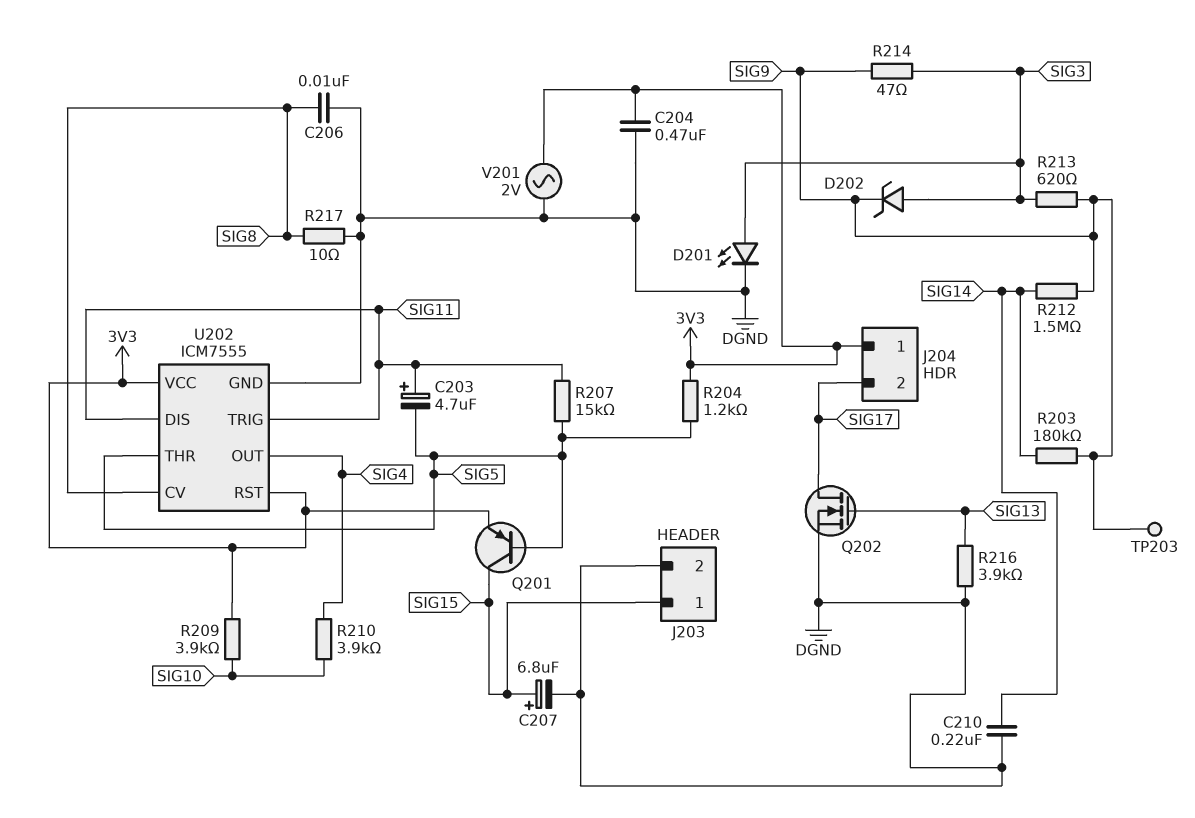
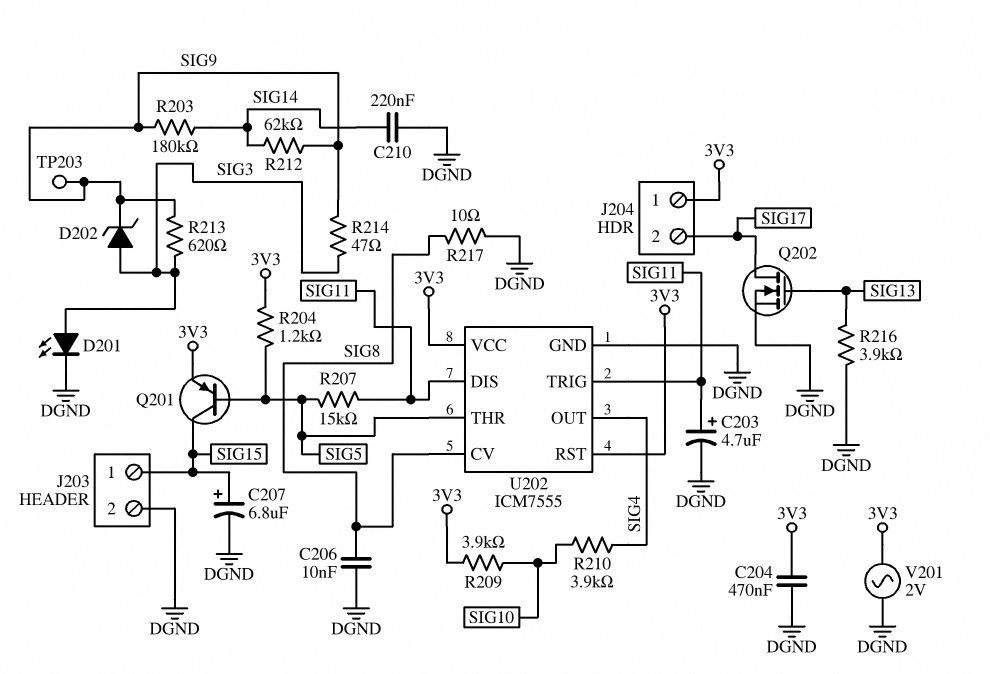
C203: 4.7uF (plus SIG11, minus SIG5) -> 4.7uF (plus SIG11, minus DGND)
R212: 1.5M (SIG9, SIG14) -> 62k (SIG9, SIG14)

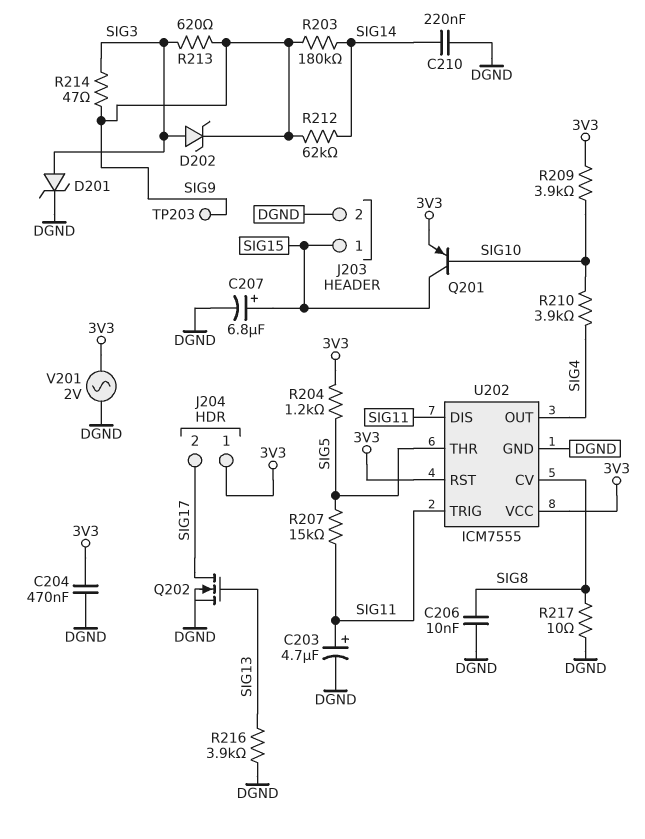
D201: LED (A SIG3, K DGND) -> zener (A SIG3, K DGND)
Q201: PNP (B SIG5, C SIG15, E 3V3) -> PNP (B SIG10, C SIG15, E 3V3)

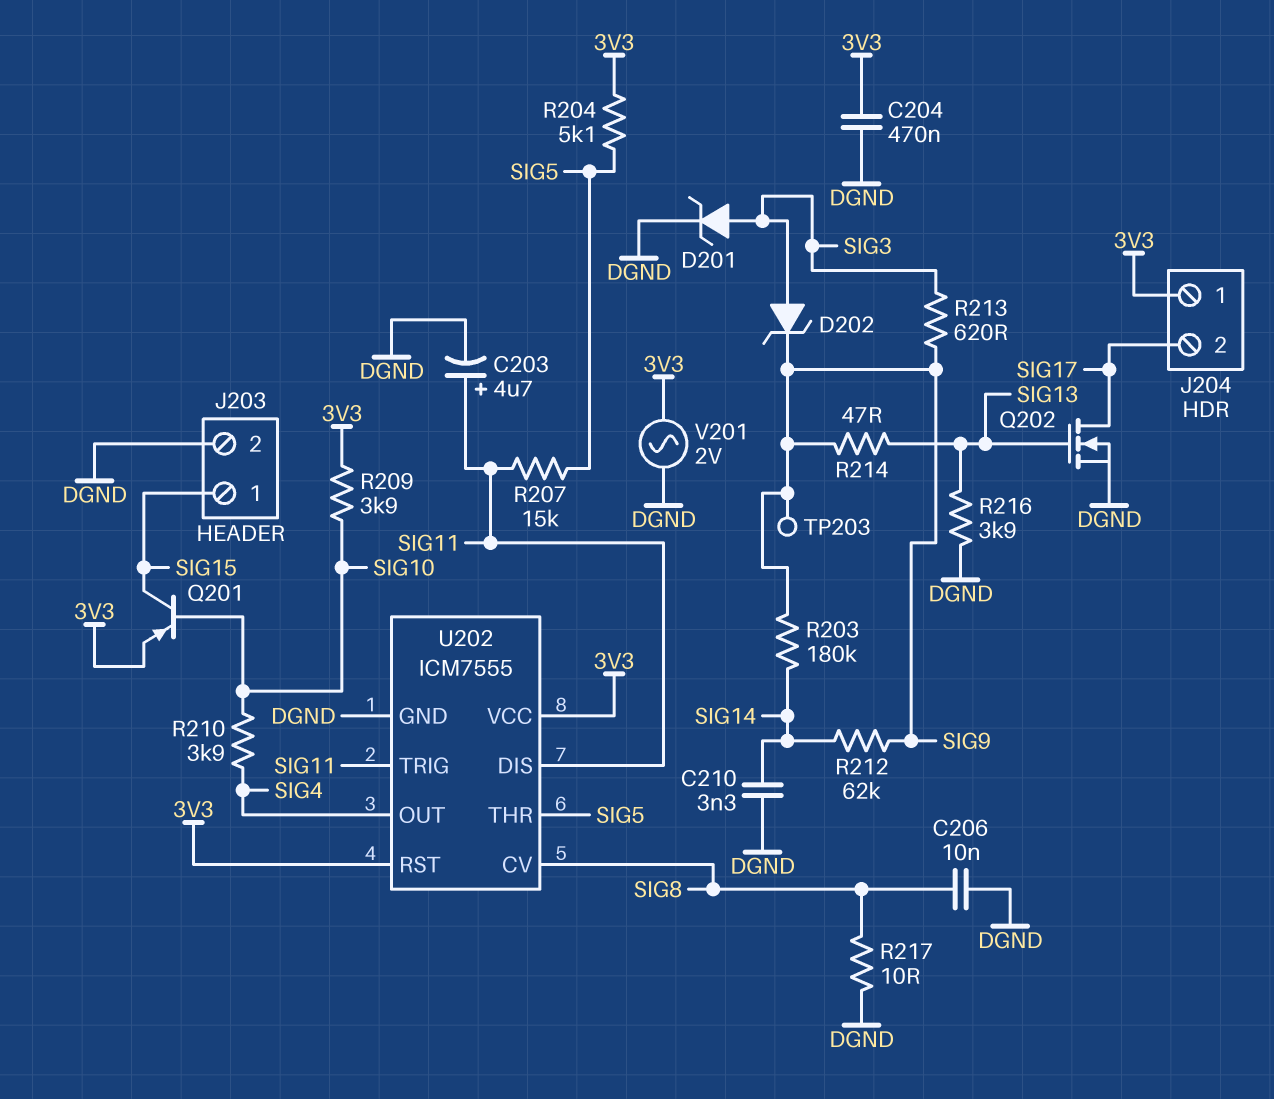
C207: 6.8uF (plus SIG15, minus DGND) -> none
C210: 220nF (DGND, SIG14) -> 3.3nF (DGND, SIG14)
R204: 1.2k (3V3, SIG5) -> 5.1k (3V3, SIG5)
R214: 47 (SIG3, SIG9) -> 47 (SIG9, SIG13)

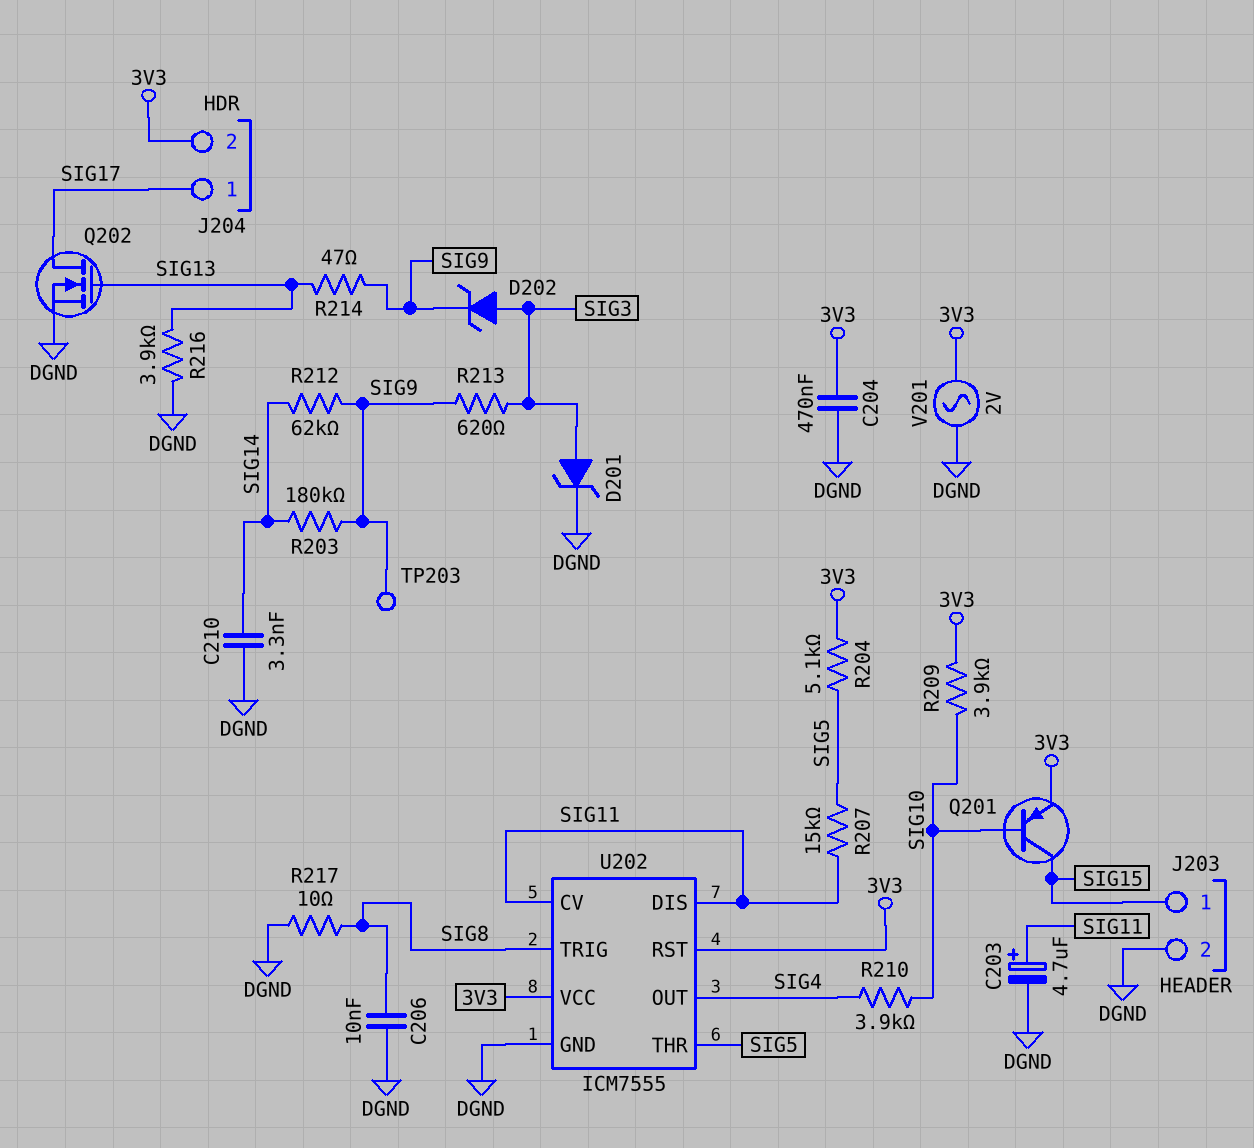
J204 pin 1: 3V3 -> SIG17
J204 pin 2: SIG17 -> 3V3
U202 pin CV: SIG8 -> SIG11
U202 pin TRIG: SIG11 -> SIG8

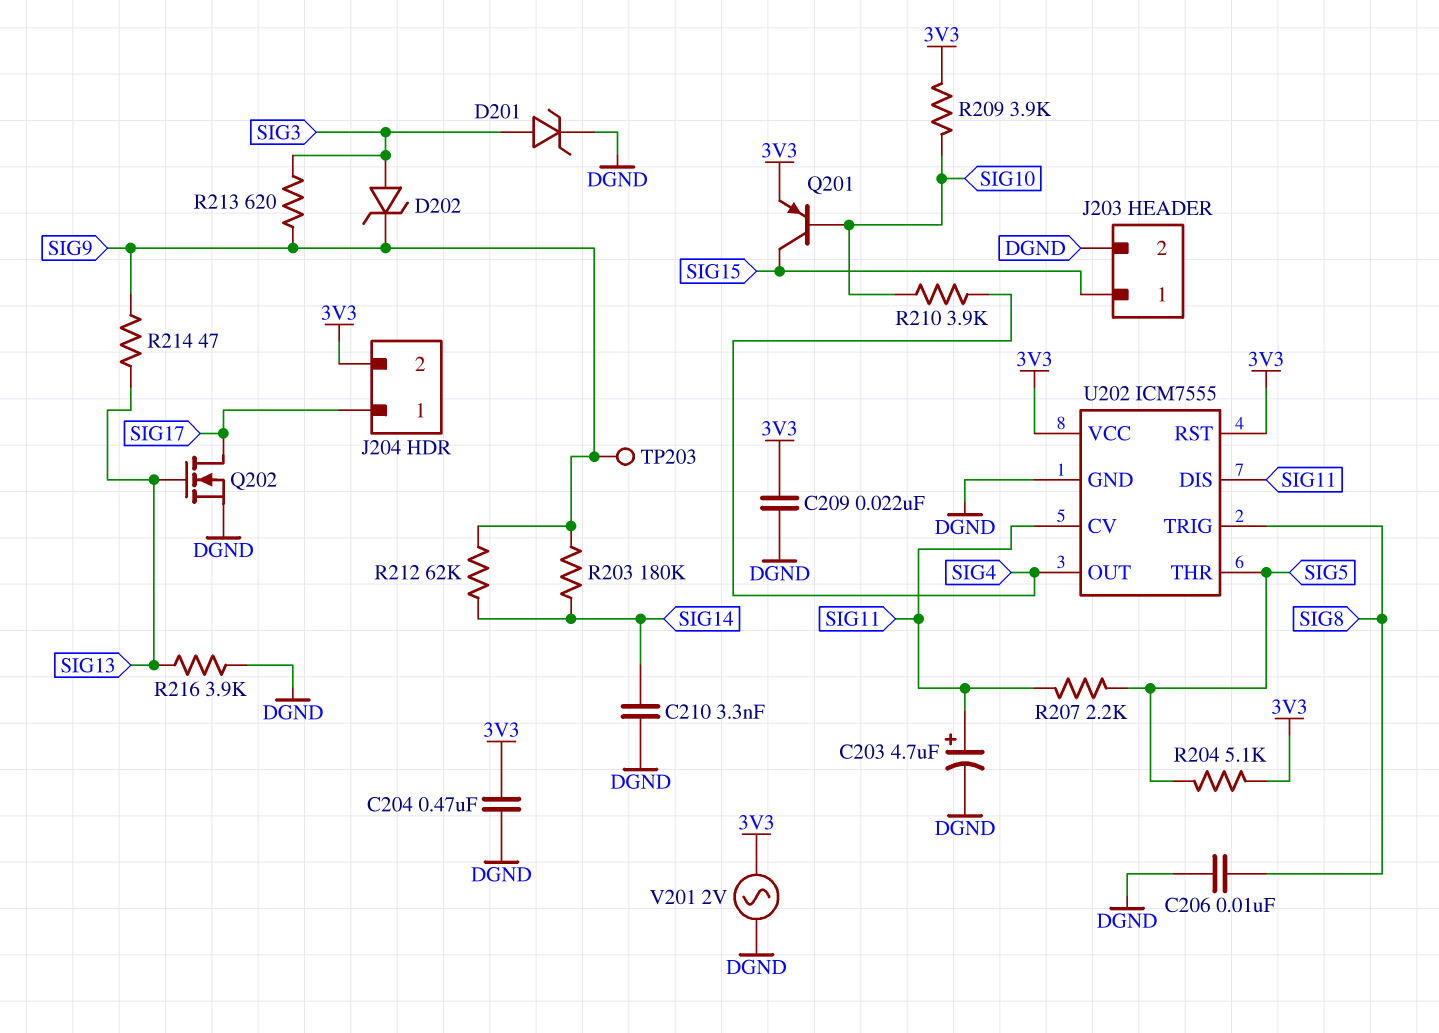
C209: none -> 22nF (3V3, DGND)
R207: 15k (SIG5, SIG11) -> 2.2k (SIG5, SIG11)
R217: 10 (DGND, SIG8) -> none

